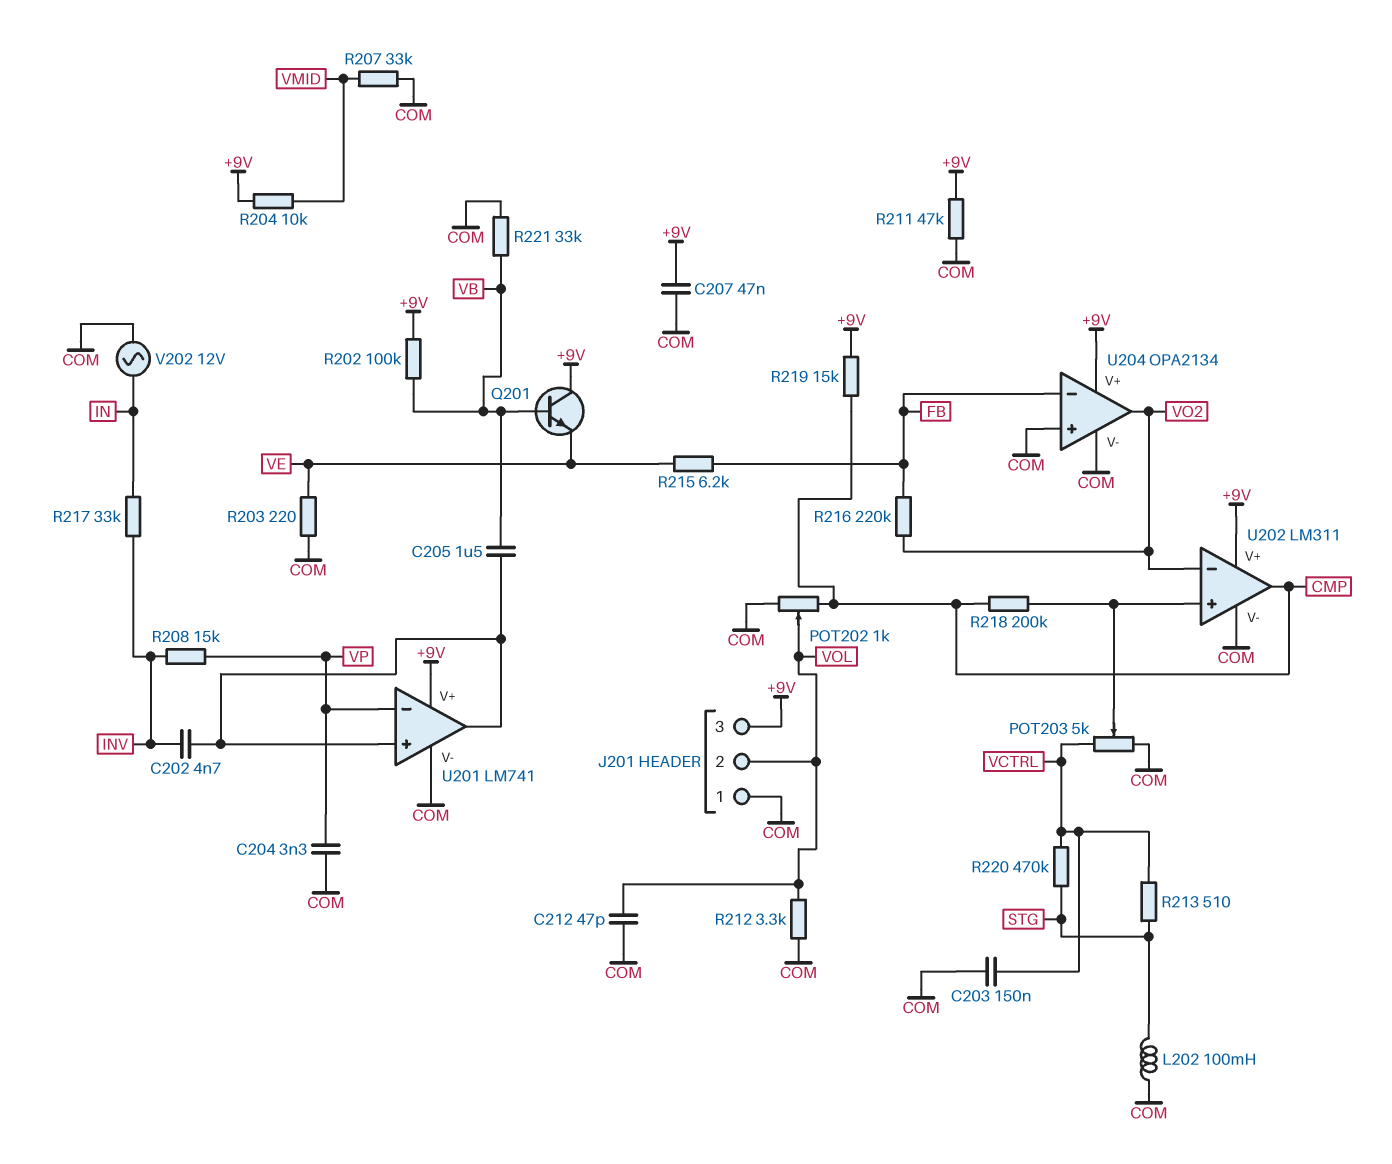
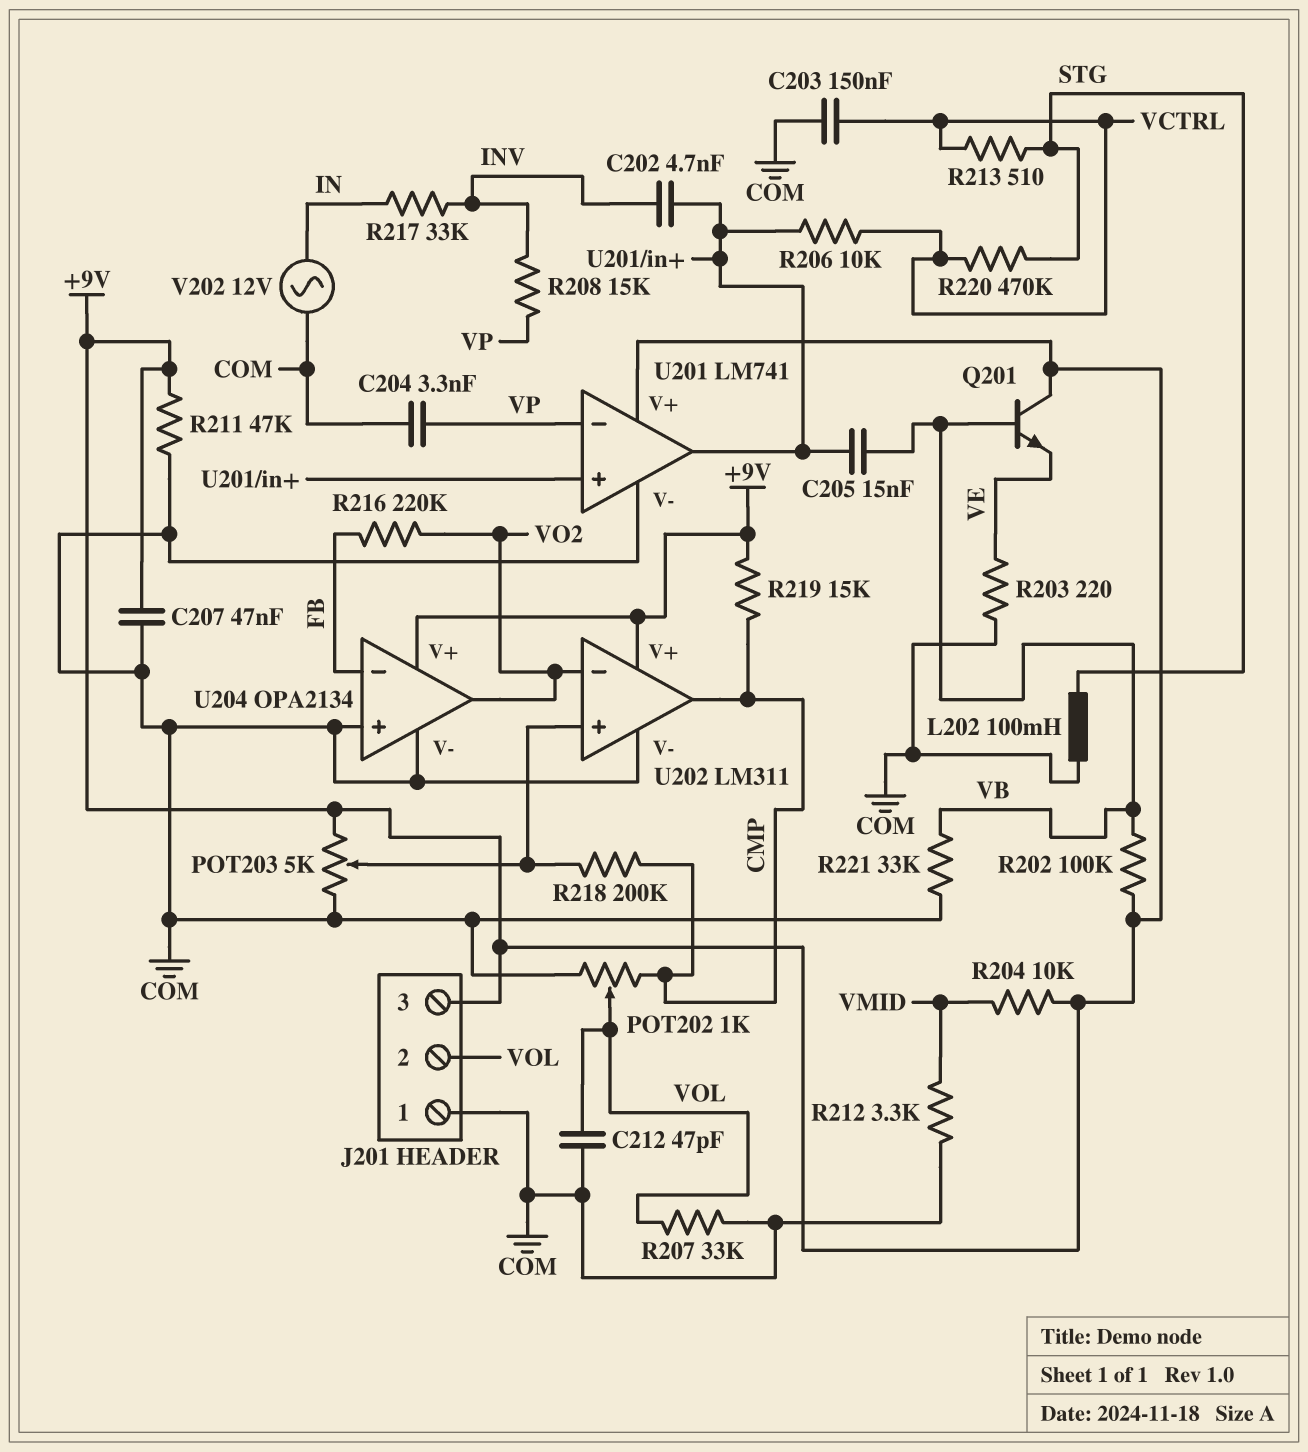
C205: 1.5uF (U201/in+, VB) -> 15nF (U201/in+, VB)
POT203: 5k (COM, VCTRL, wiper U202/in+) -> 5k (+9V, COM, wiper U202/in+)
R206: none -> 10k (U201/in+, VCTRL)
R207: 33k (COM, VMID) -> 33k (COM, VOL)
R212: 3.3k (COM, VOL) -> 3.3k (COM, VMID)
R215: 6.2k (FB, VE) -> none

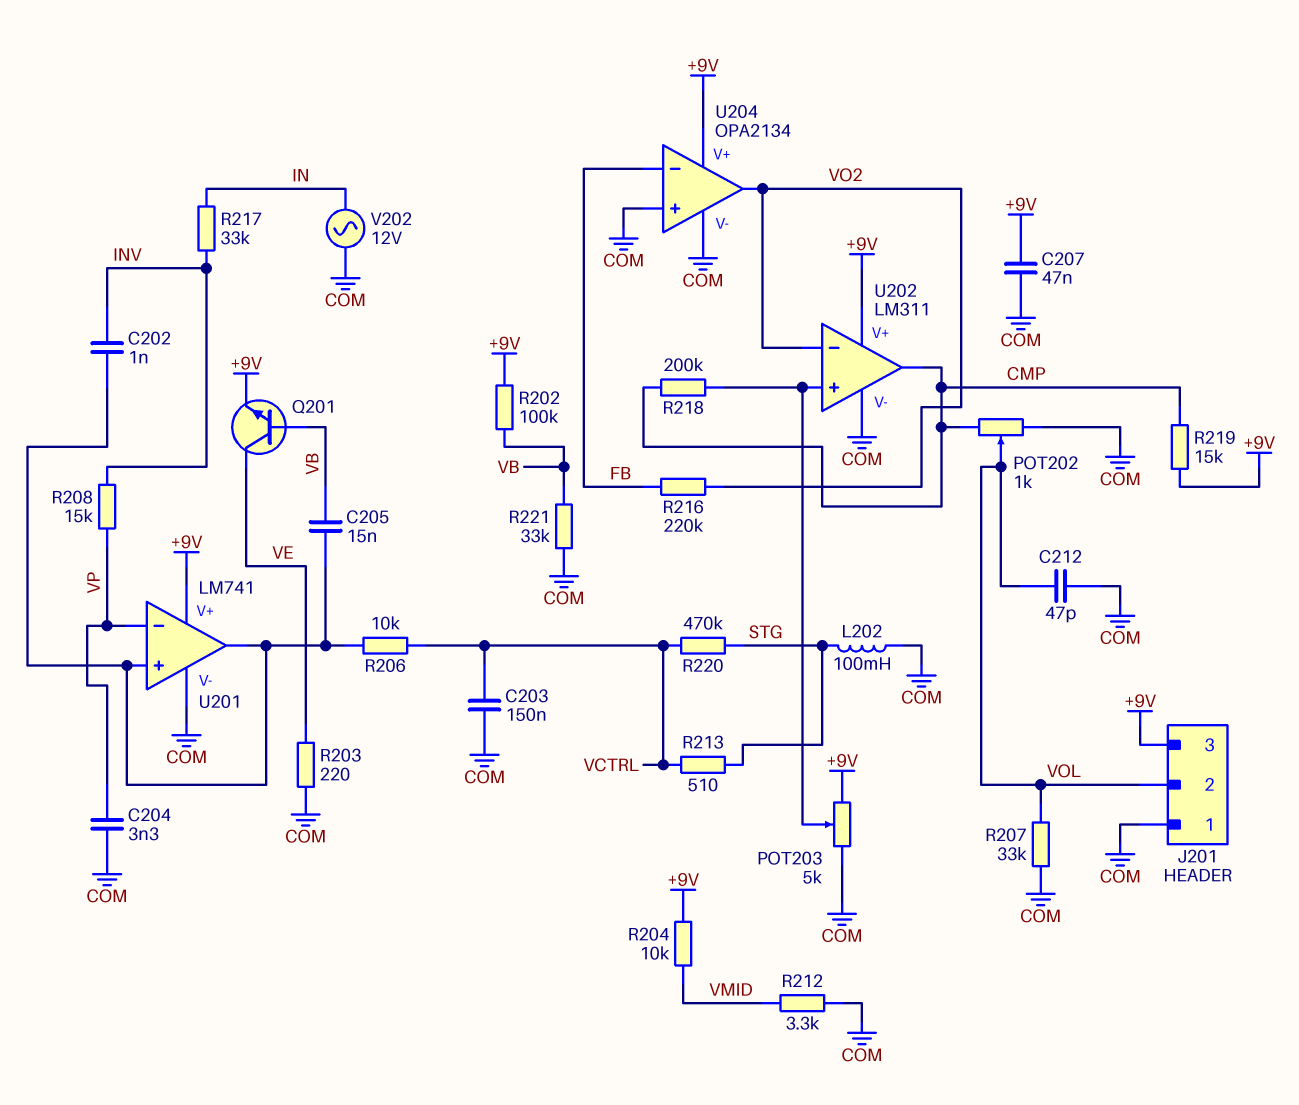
C202: 4.7nF (INV, U201/in+) -> 1nF (INV, U201/in+)
Q201: NPN (B VB, C +9V, E VE) -> NPN (B VB, C VE, E +9V)
R211: 47k (+9V, COM) -> none

